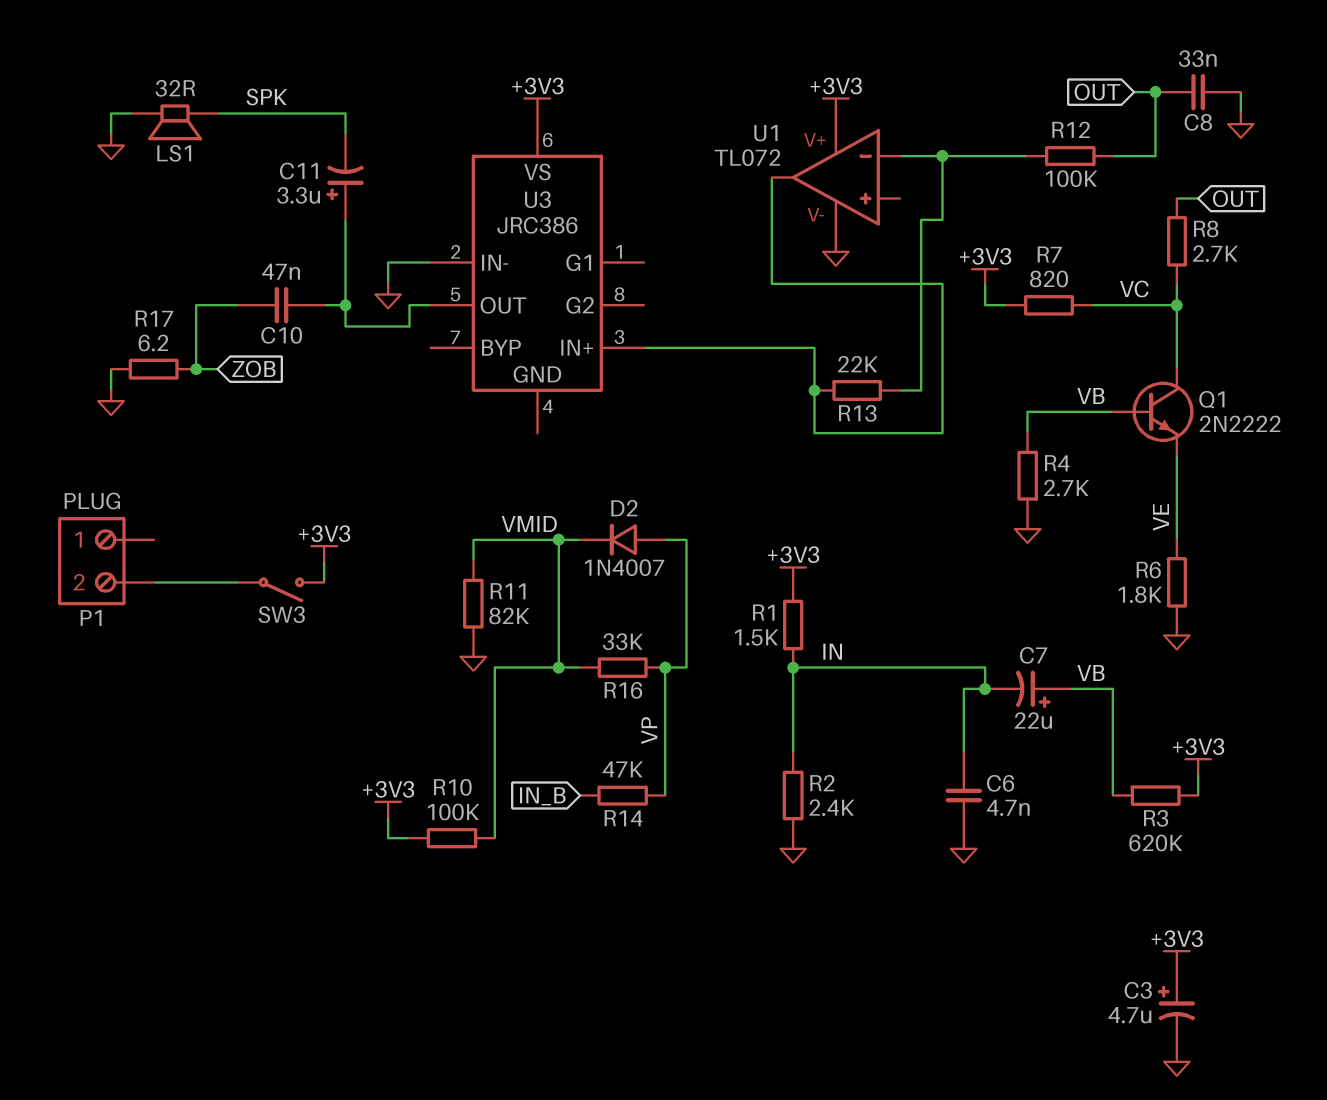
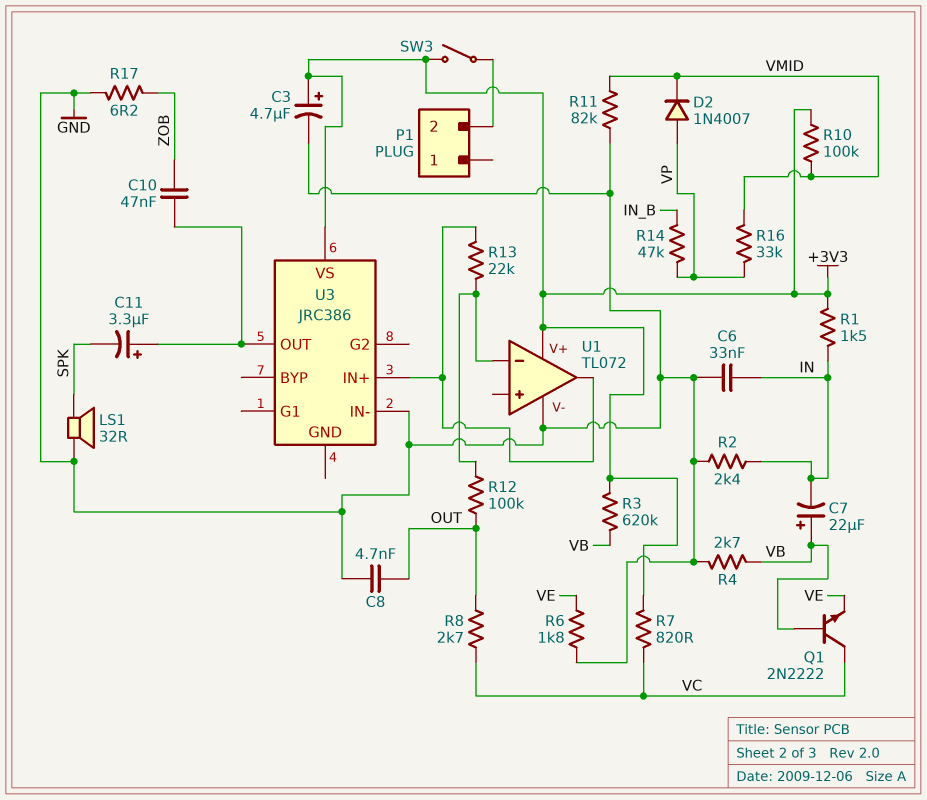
C6: 4.7nF (GND, IN) -> 33nF (GND, IN)
C8: 33nF (GND, OUT) -> 4.7nF (GND, OUT)

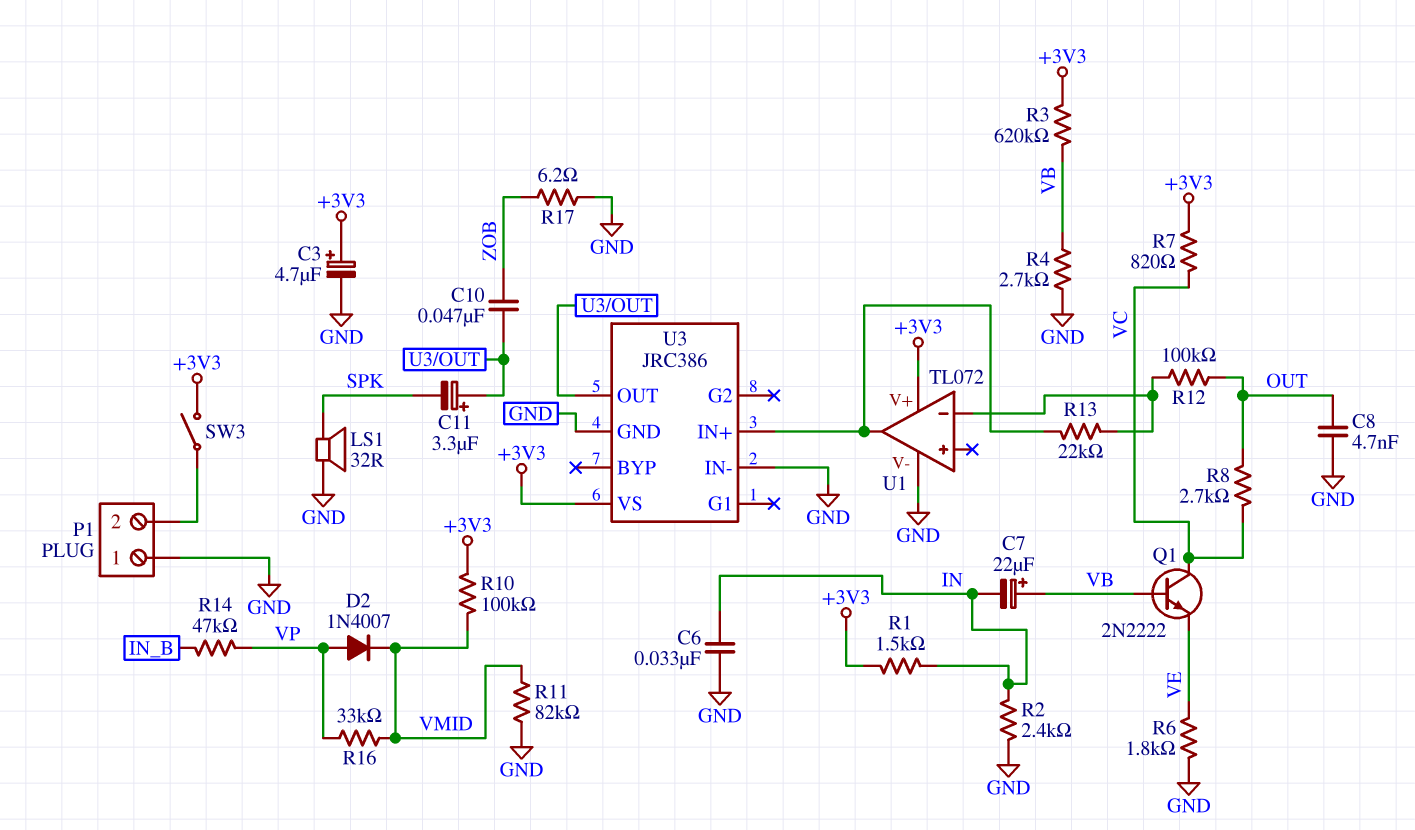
P1 pin 1: none -> GND
U3 pin GND: none -> GND

